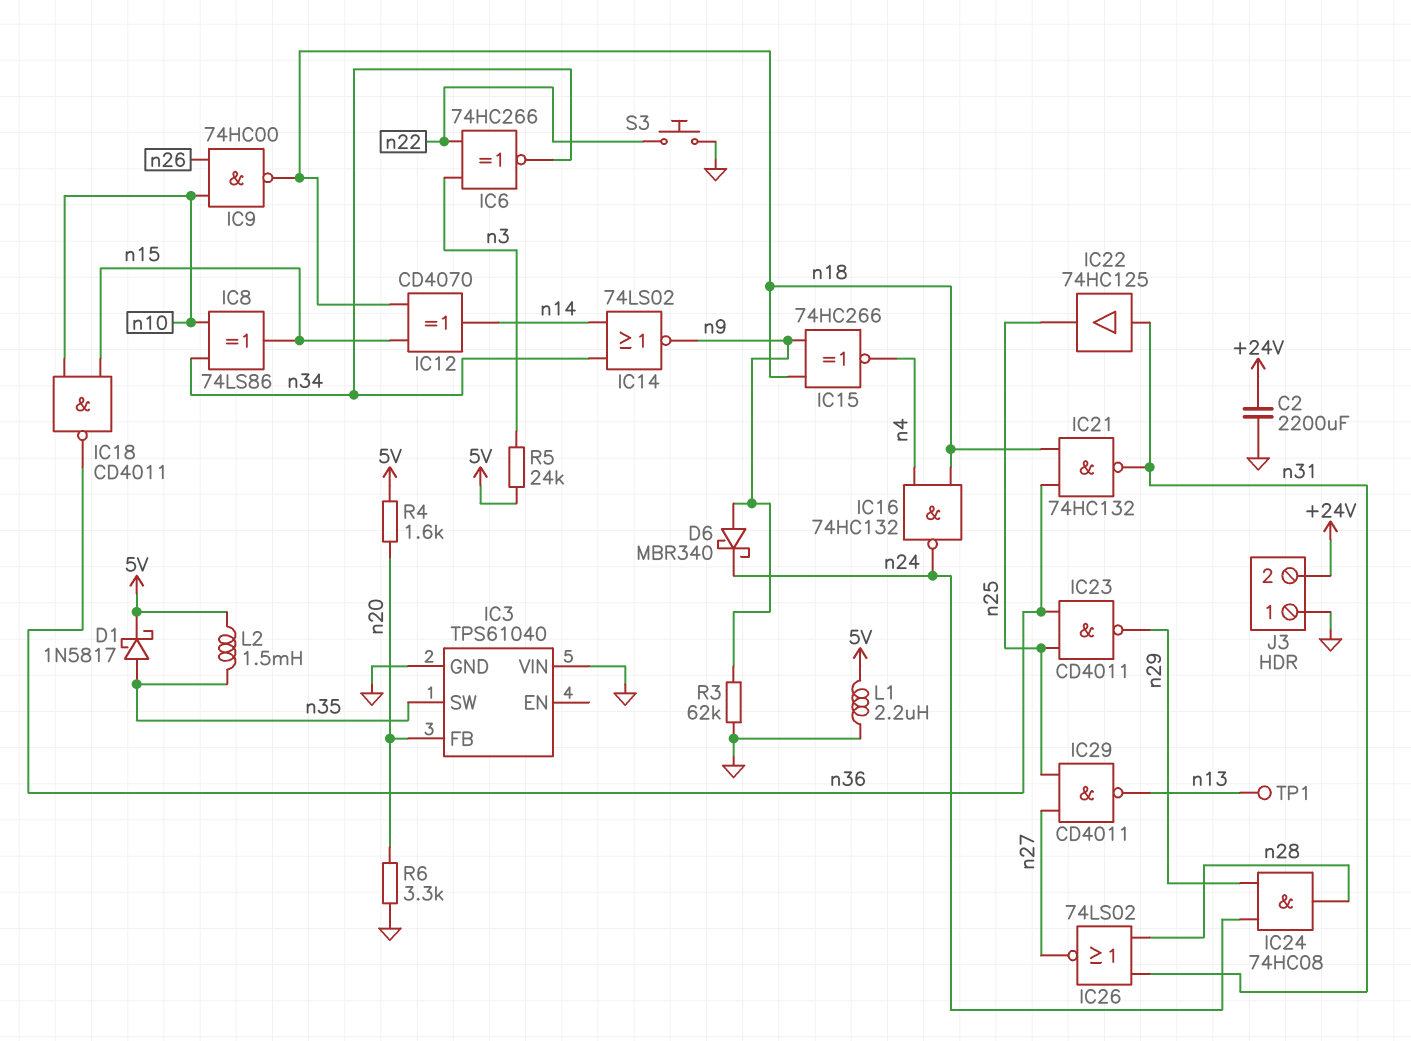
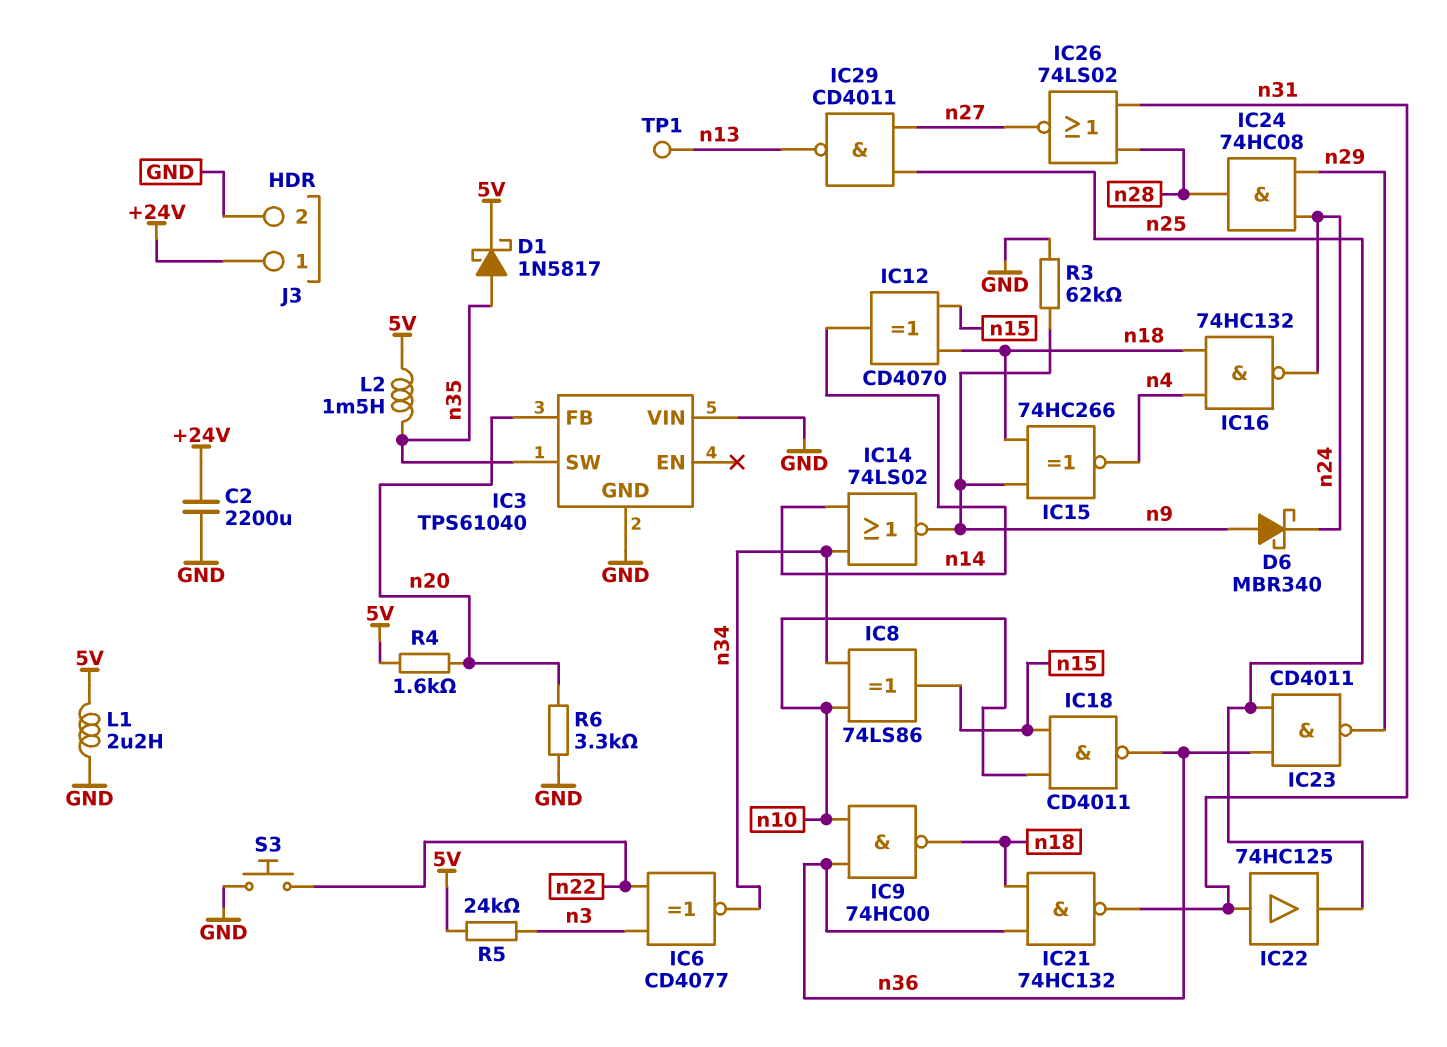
IC6: XNOR 74HC266 (in n3, in n22, out n34) -> XNOR CD4077 (in n3, in n22, out n34)
IC9: NAND 74HC00 (in n10, in n26, out n18) -> NAND 74HC00 (in n10, in n36, out n18)
J3 pin 1: GND -> +24V
J3 pin 2: +24V -> GND

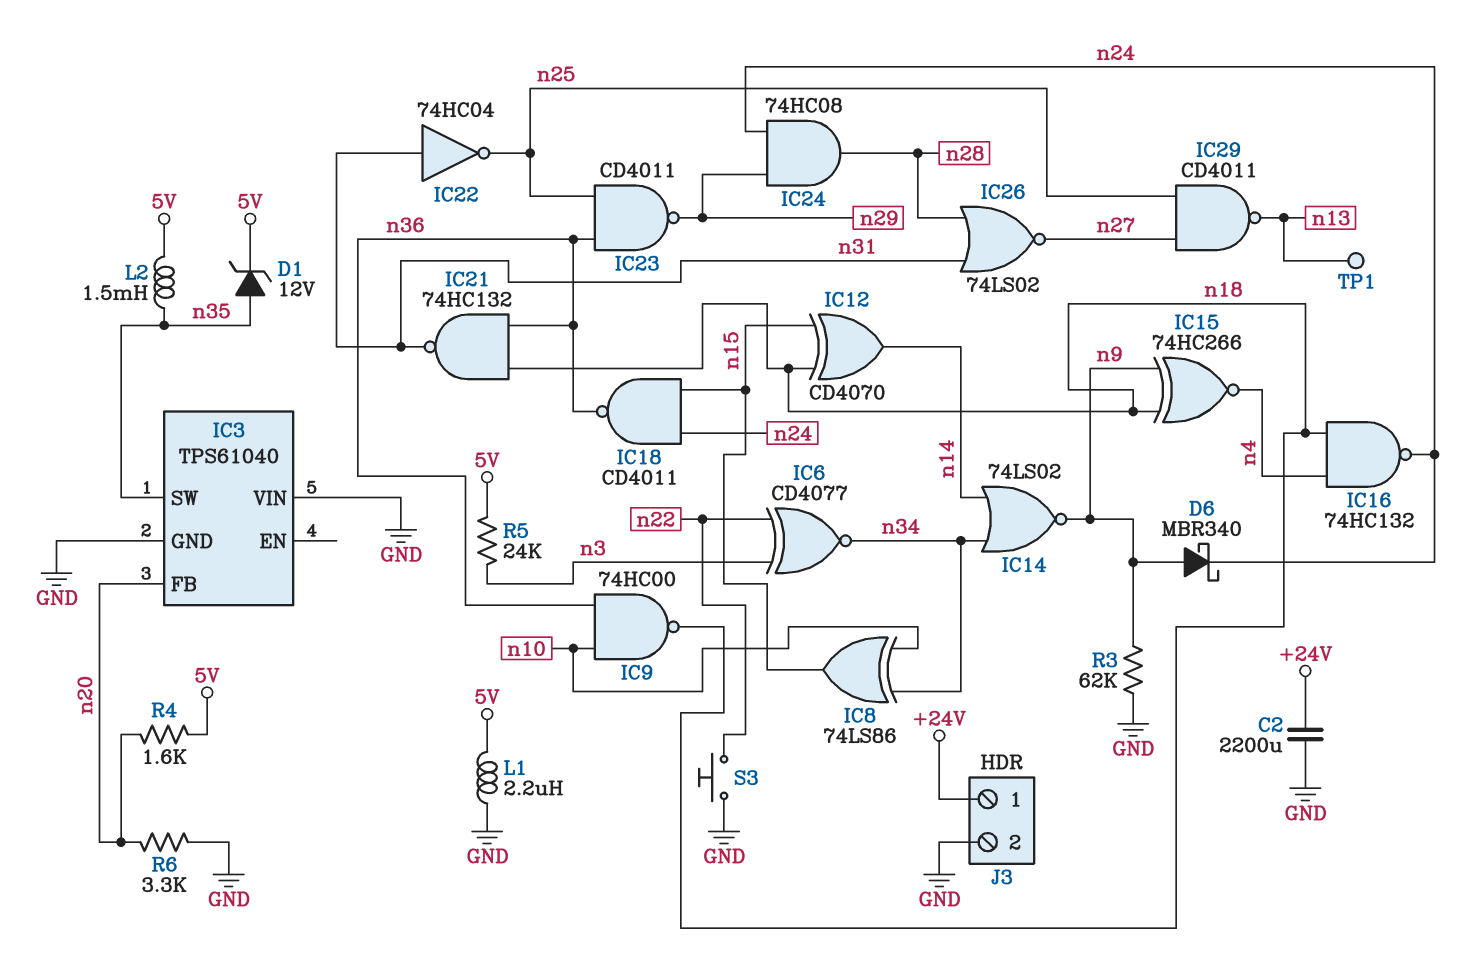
D1: schottky 1N5817 (A n35, K 5V) -> zener 12V (A n35, K 5V)
IC18: NAND CD4011 (in n10, in n15, out n36) -> NAND CD4011 (in n15, in n24, out n36)
IC22: buffer 74HC125 (in n31, out n25) -> NOT 74HC04 (in n31, out n25)

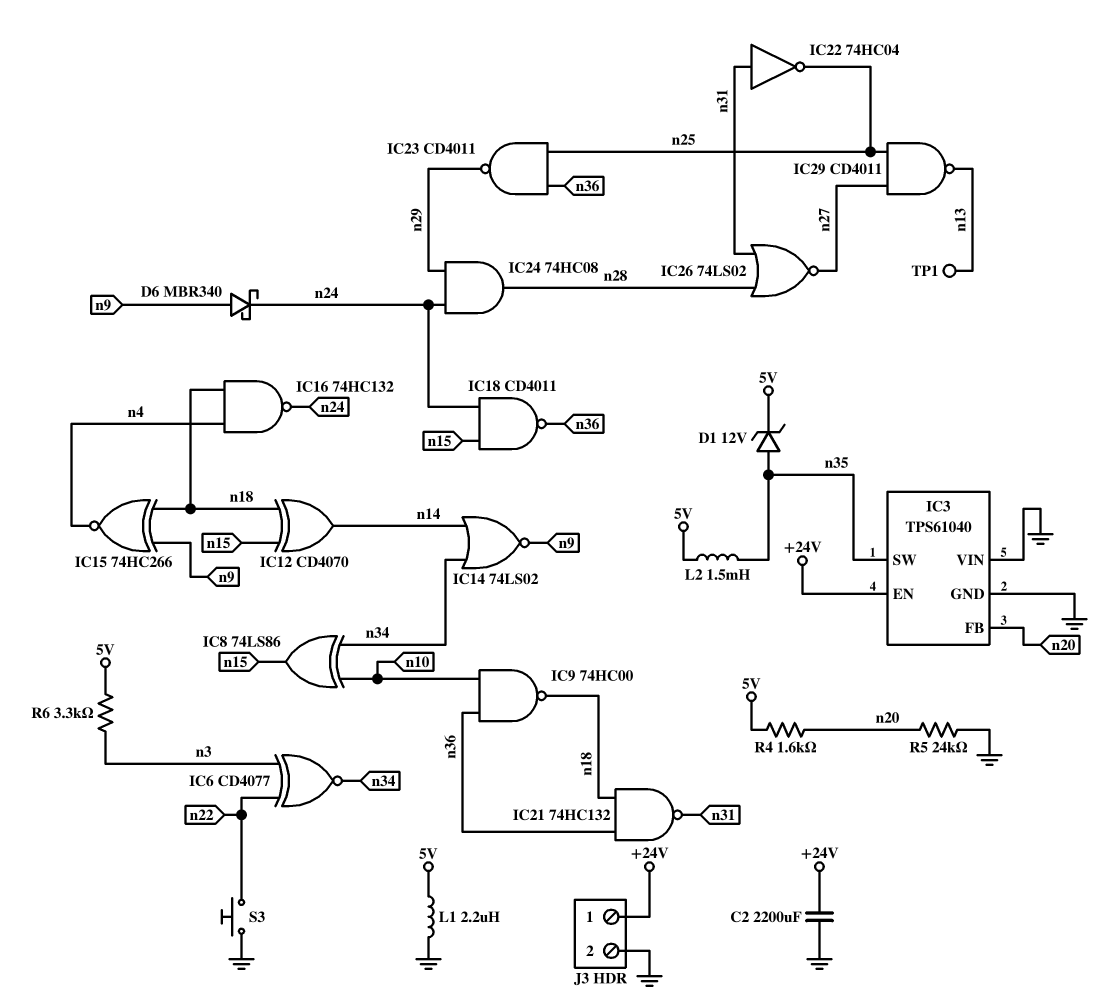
IC3 pin EN: none -> +24V
R3: 62k (GND, n9) -> none
R5: 24k (5V, n3) -> 24k (GND, n20)
R6: 3.3k (GND, n20) -> 3.3k (5V, n3)

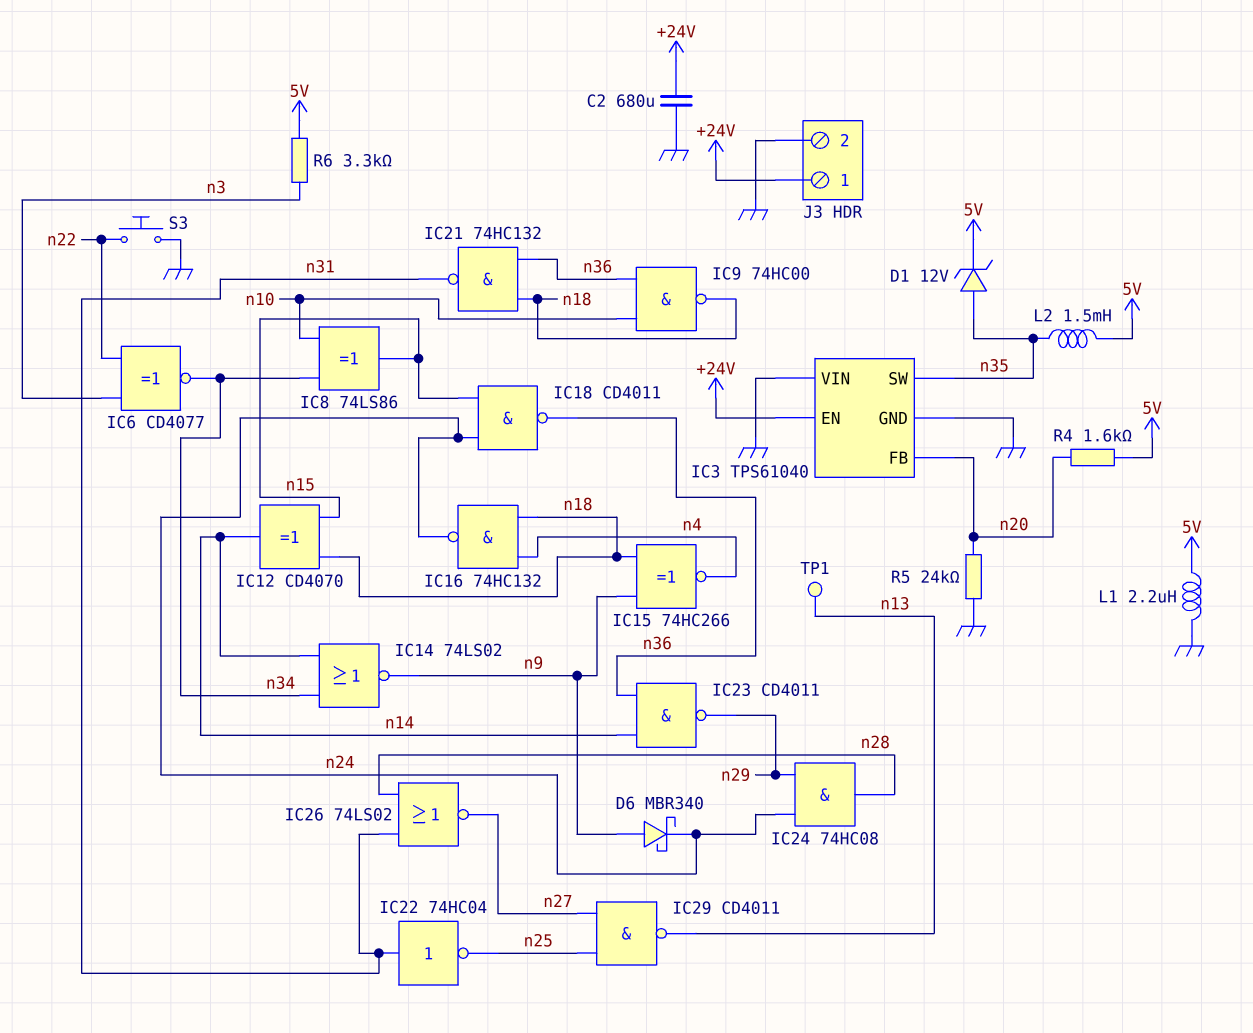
C2: 2200uF (+24V, GND) -> 680uF (+24V, GND)
IC23: NAND CD4011 (in n25, in n36, out n29) -> NAND CD4011 (in n14, in n36, out n29)

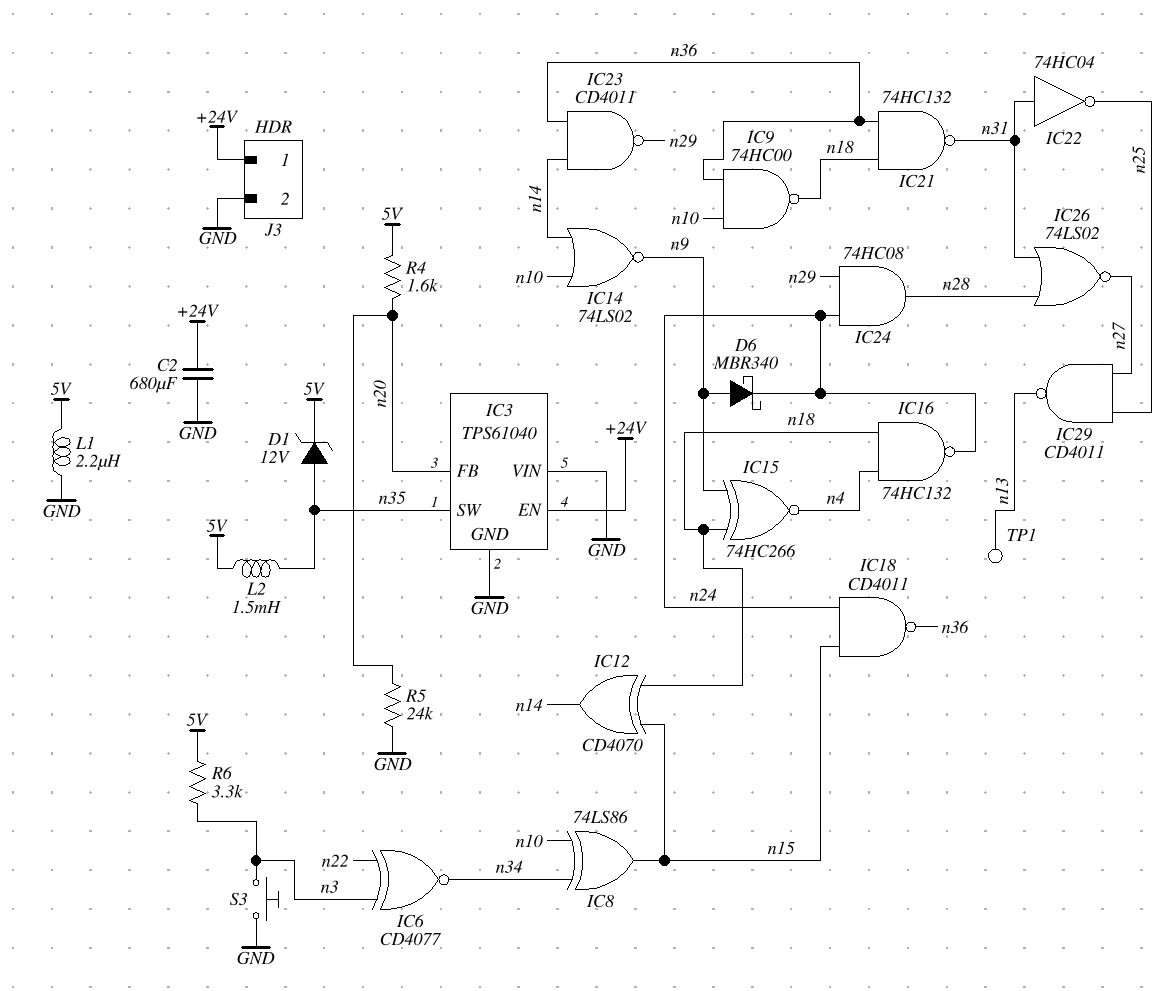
IC14: NOR 74LS02 (in n14, in n34, out n9) -> NOR 74LS02 (in n10, in n14, out n9)
S3: button (GND, n22) -> button (GND, n3)

